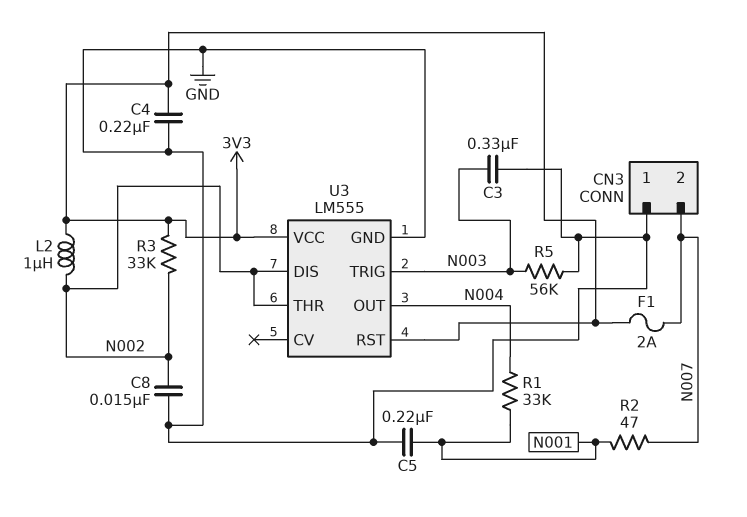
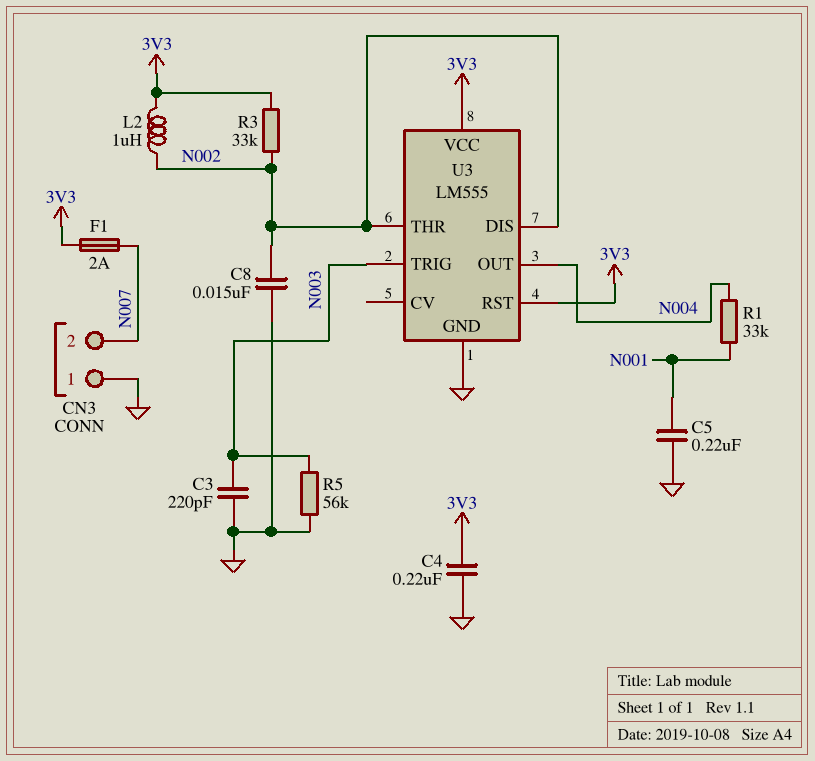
C3: 330nF (GND, N003) -> 220pF (GND, N003)
R2: 47 (N001, N007) -> none

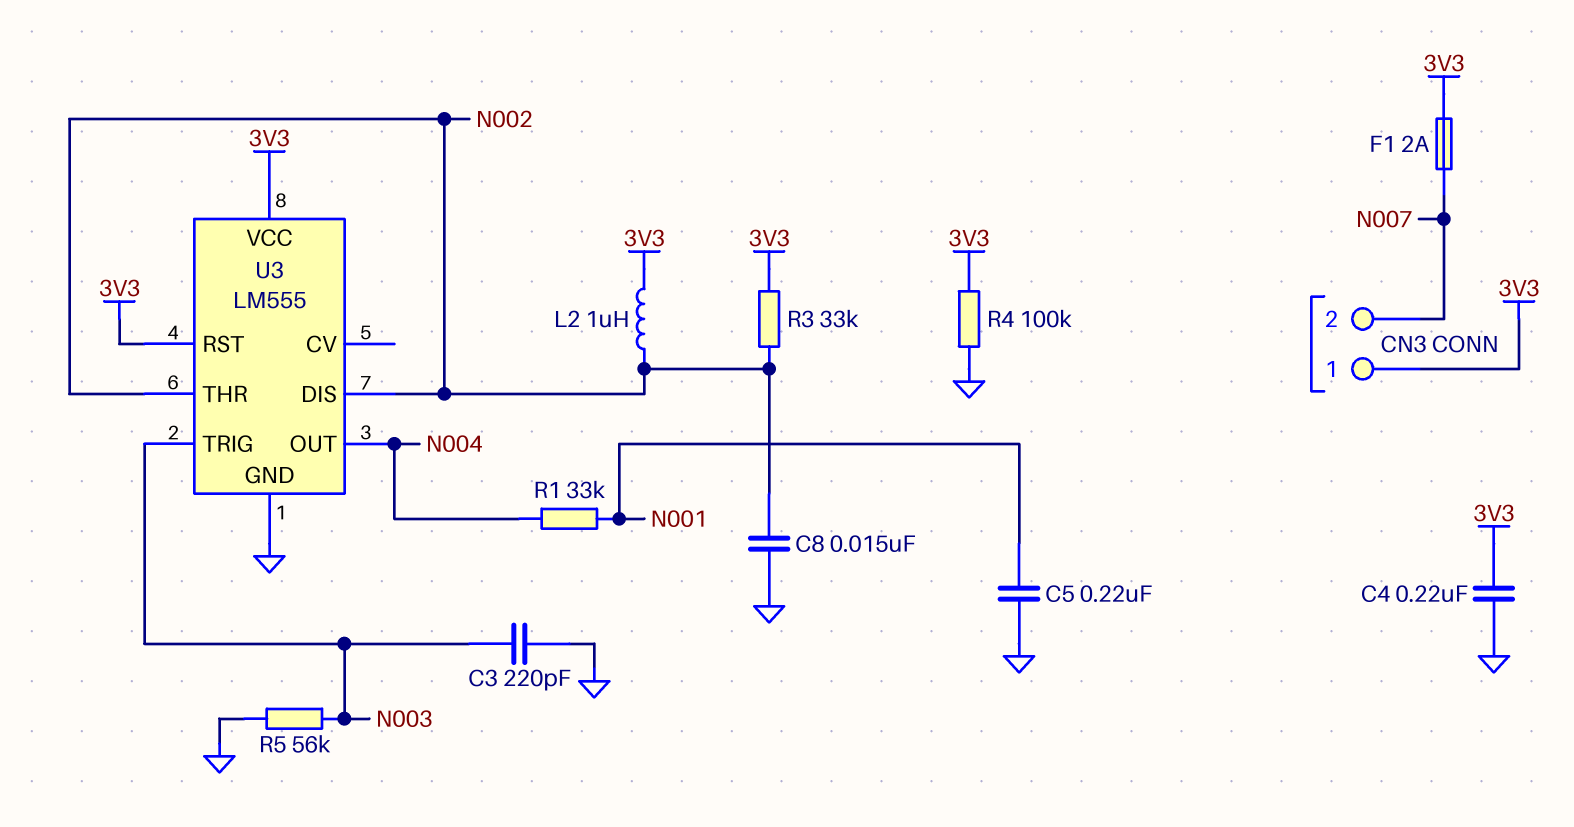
CN3 pin 1: GND -> 3V3
R4: none -> 100k (3V3, GND)

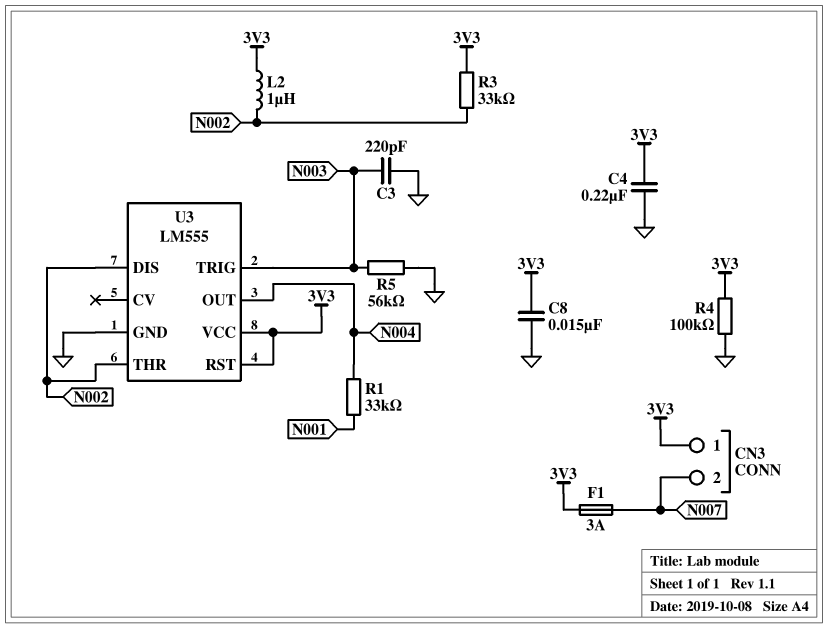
C5: 220nF (GND, N001) -> none
C8: 15nF (GND, N002) -> 15nF (3V3, GND)
F1: 2A (3V3, N007) -> 3A (3V3, N007)

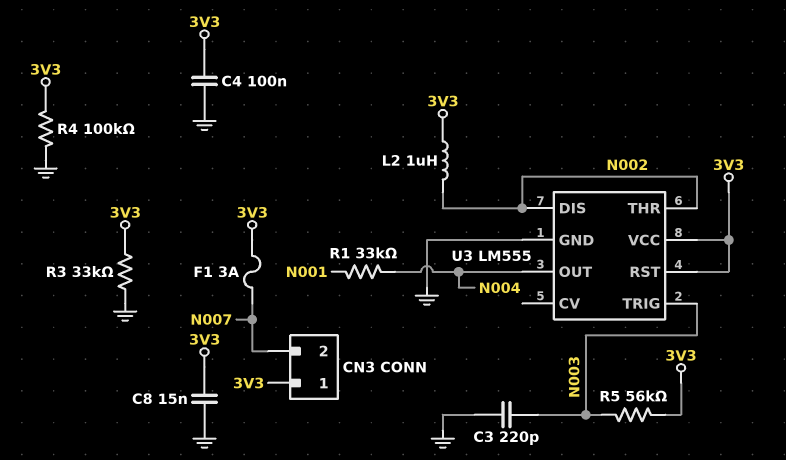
C4: 220nF (3V3, GND) -> 100nF (3V3, GND)
R3: 33k (3V3, N002) -> 33k (3V3, GND)
R5: 56k (GND, N003) -> 56k (3V3, N003)

